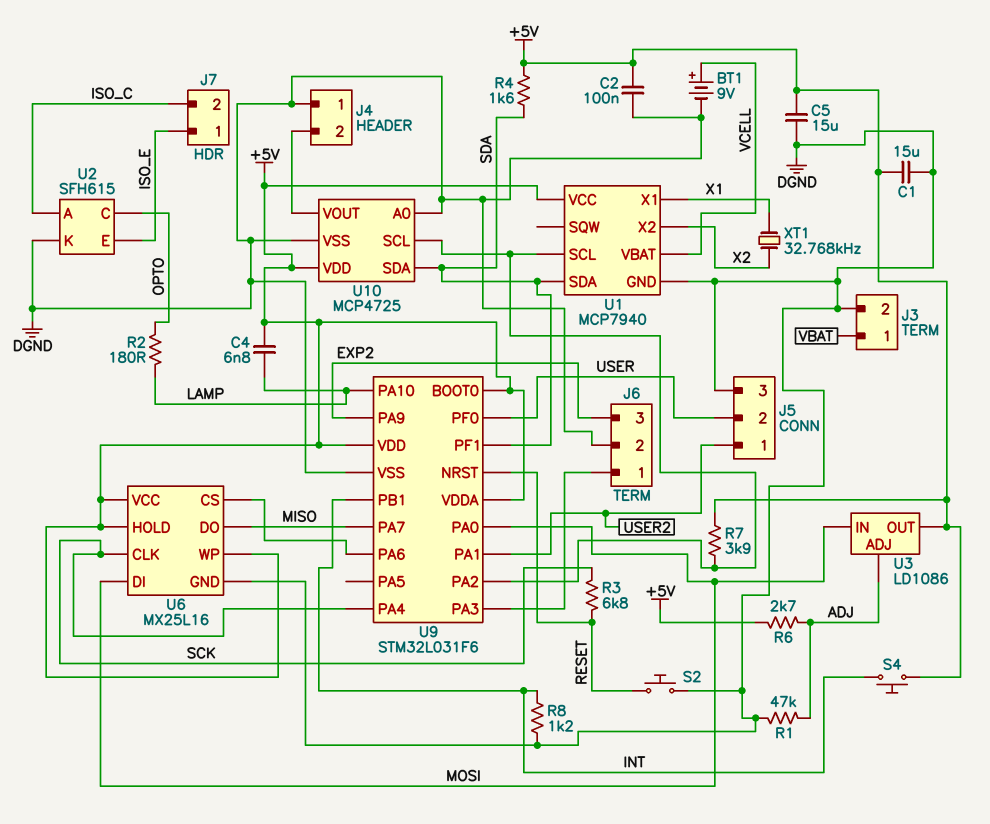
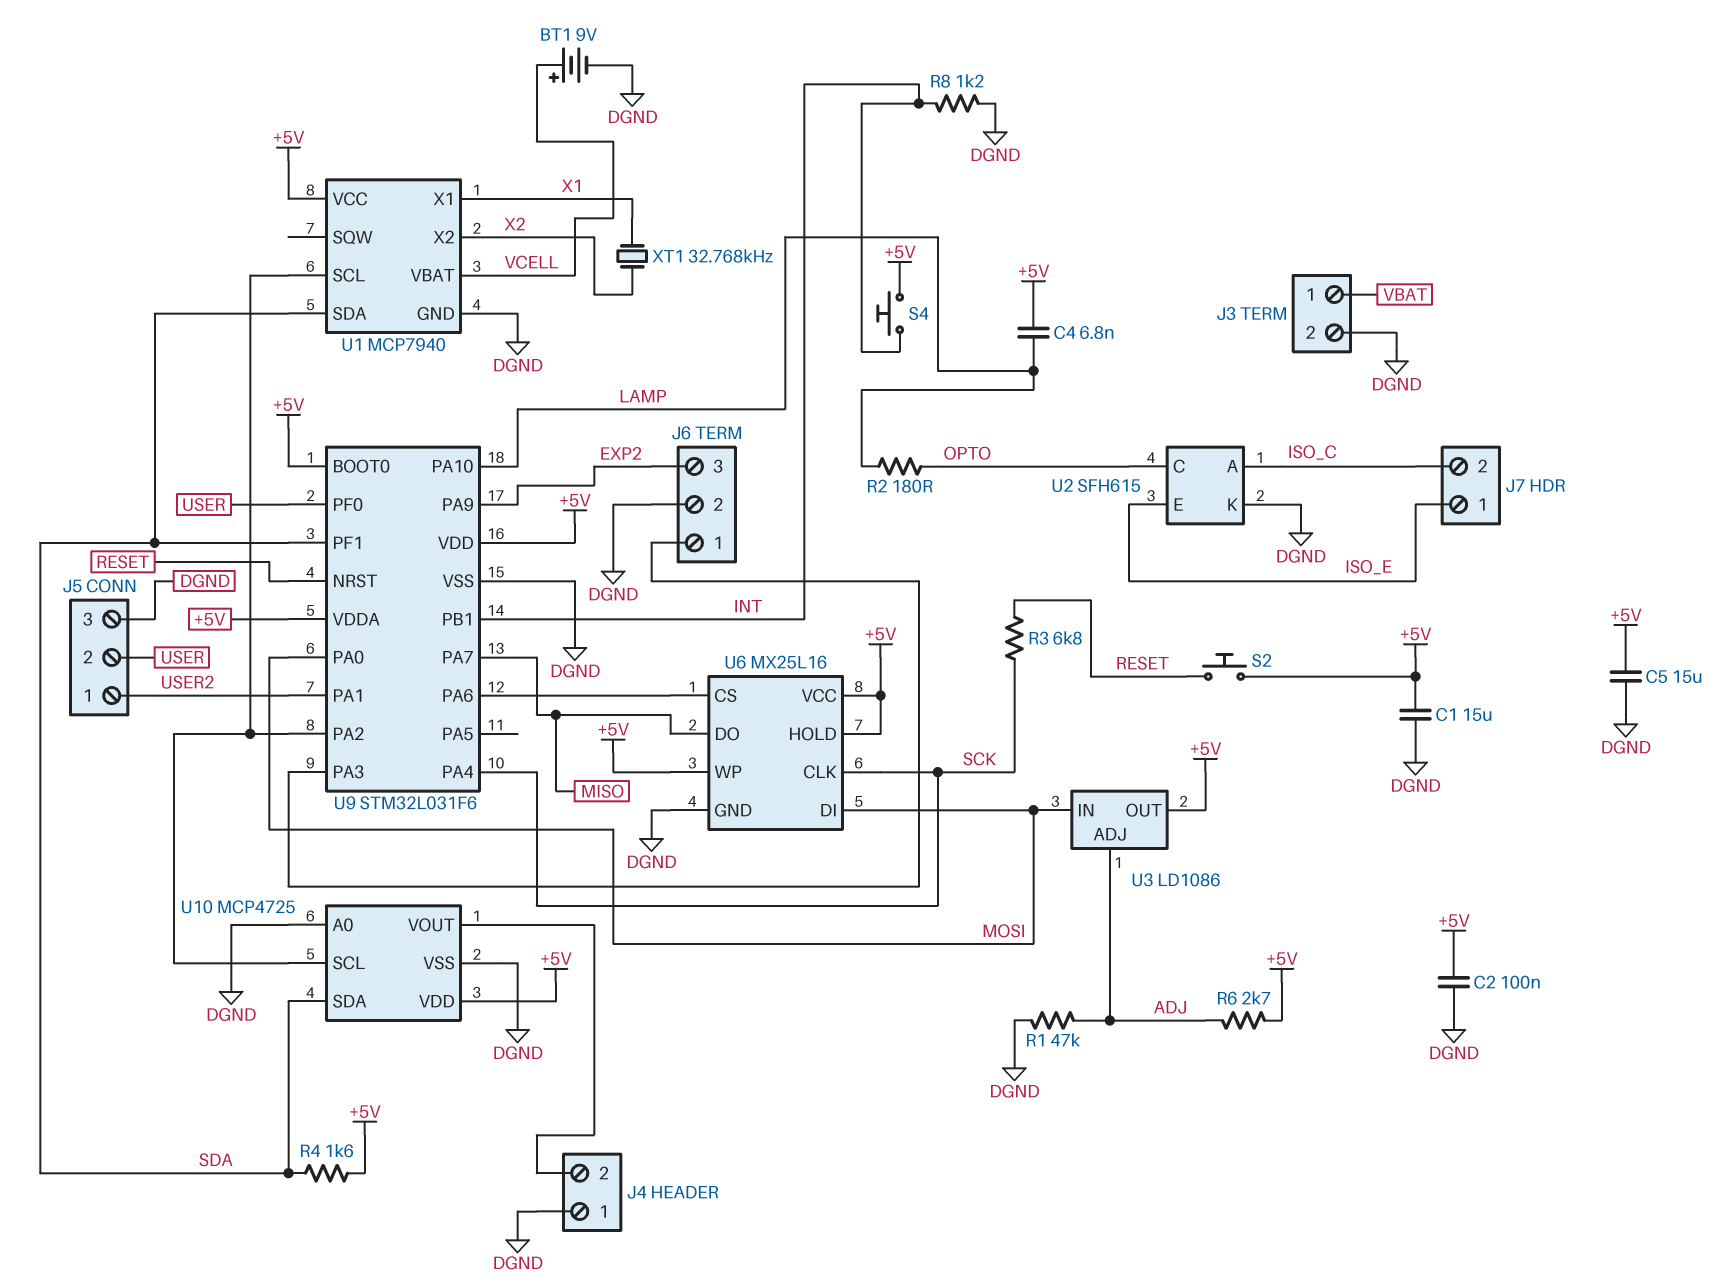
R7: 3.9k (+5V, U1/SCL) -> none
S2: button (DGND, RESET) -> button (+5V, RESET)

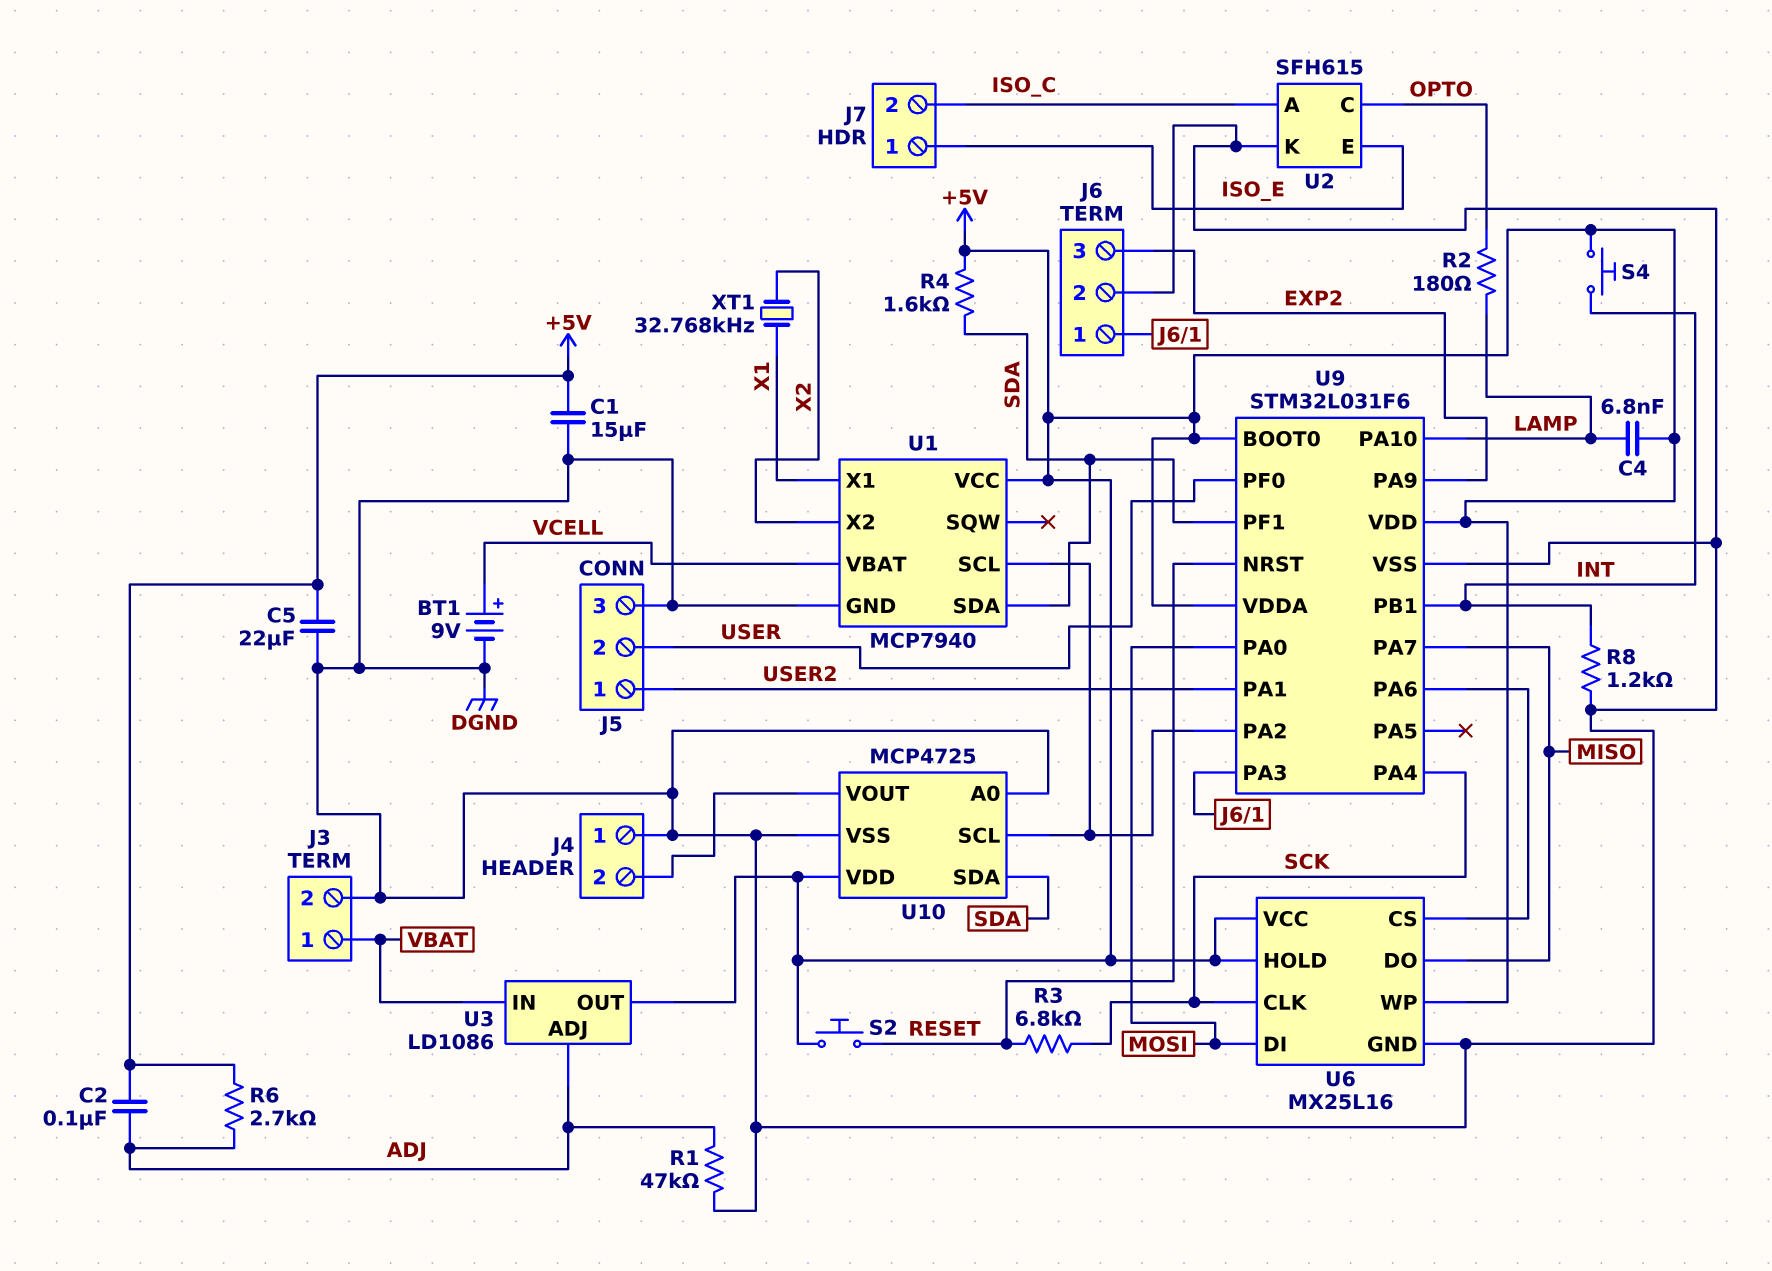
C2: 100nF (+5V, DGND) -> 100nF (+5V, ADJ)
C5: 15uF (+5V, DGND) -> 22uF (+5V, DGND)
U3 pin IN: MOSI -> VBAT

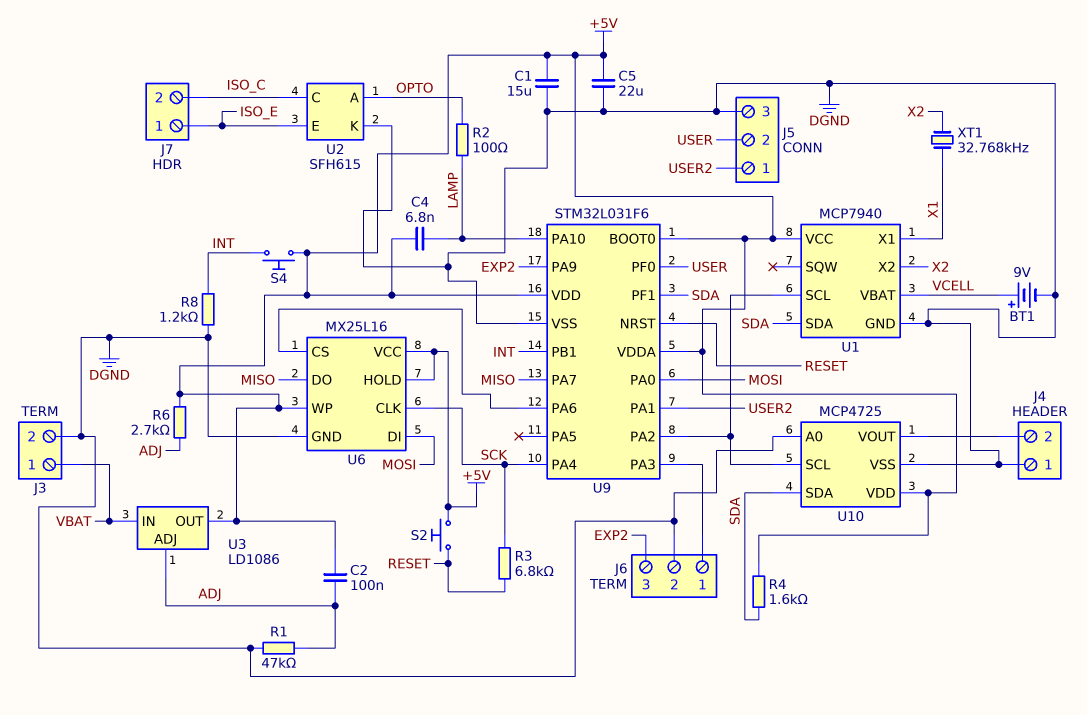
R2: 180 (LAMP, OPTO) -> 100 (LAMP, OPTO)
U2 pin A: ISO_C -> OPTO
U2 pin C: OPTO -> ISO_C

